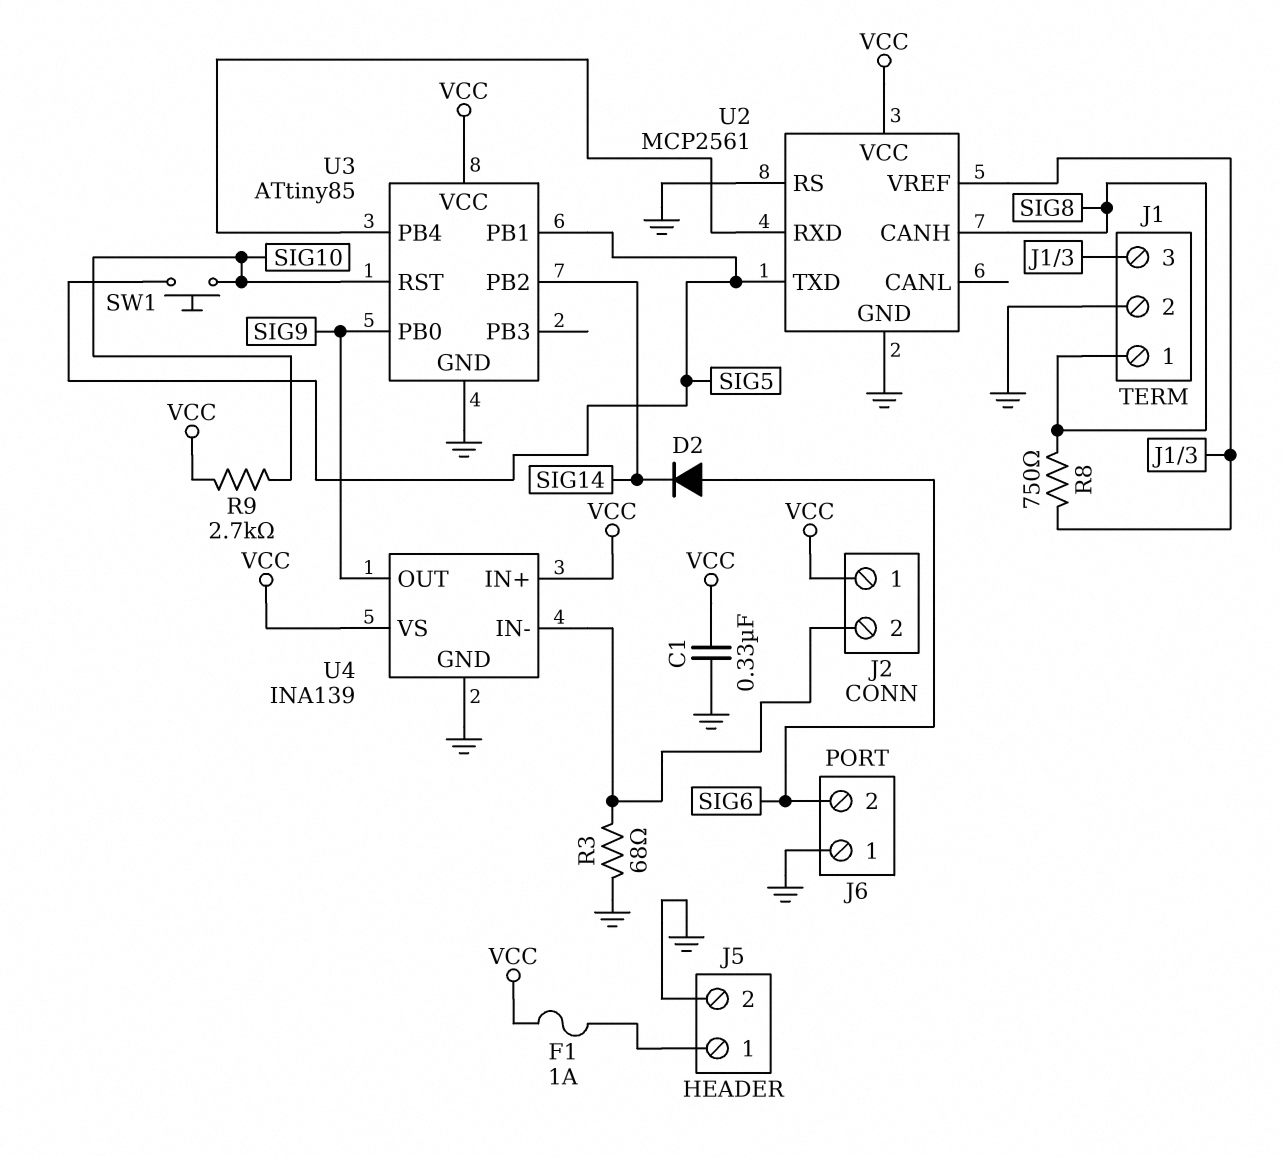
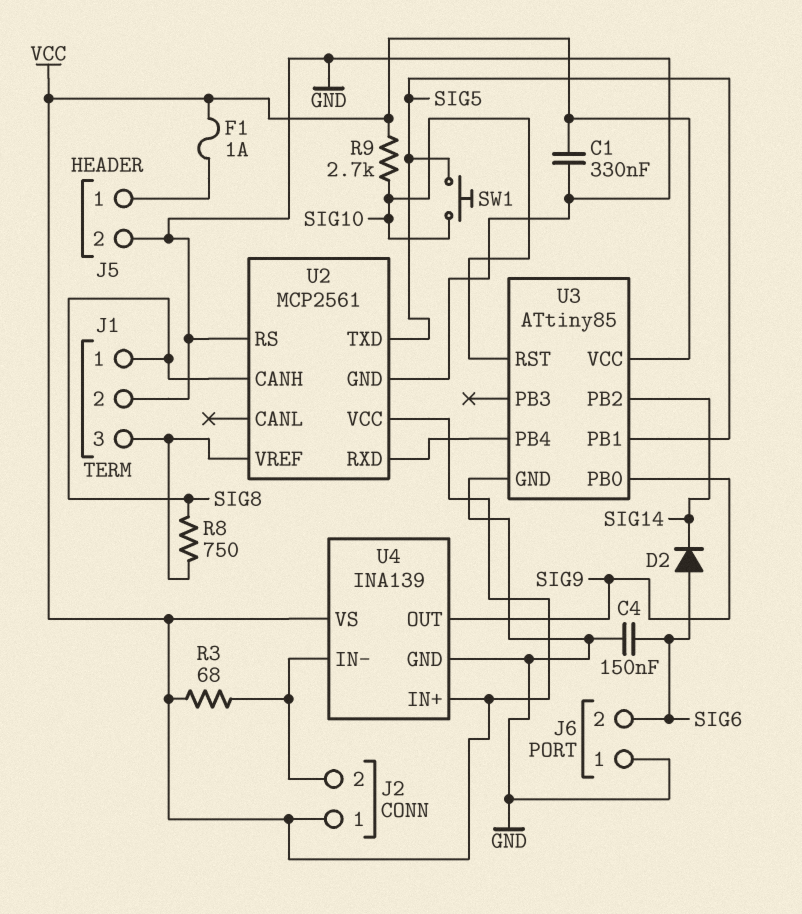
C4: none -> 150nF (GND, SIG6)
R3: 68 (GND, J2/2) -> 68 (J2/2, VCC)

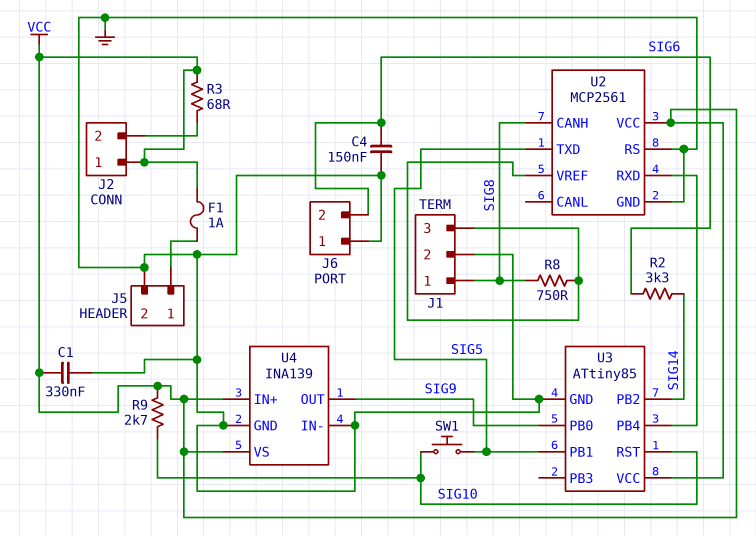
D2: diode (A SIG6, K SIG14) -> none
R2: none -> 3.3k (SIG6, SIG14)
U4 pin IN-: J2/2 -> GND

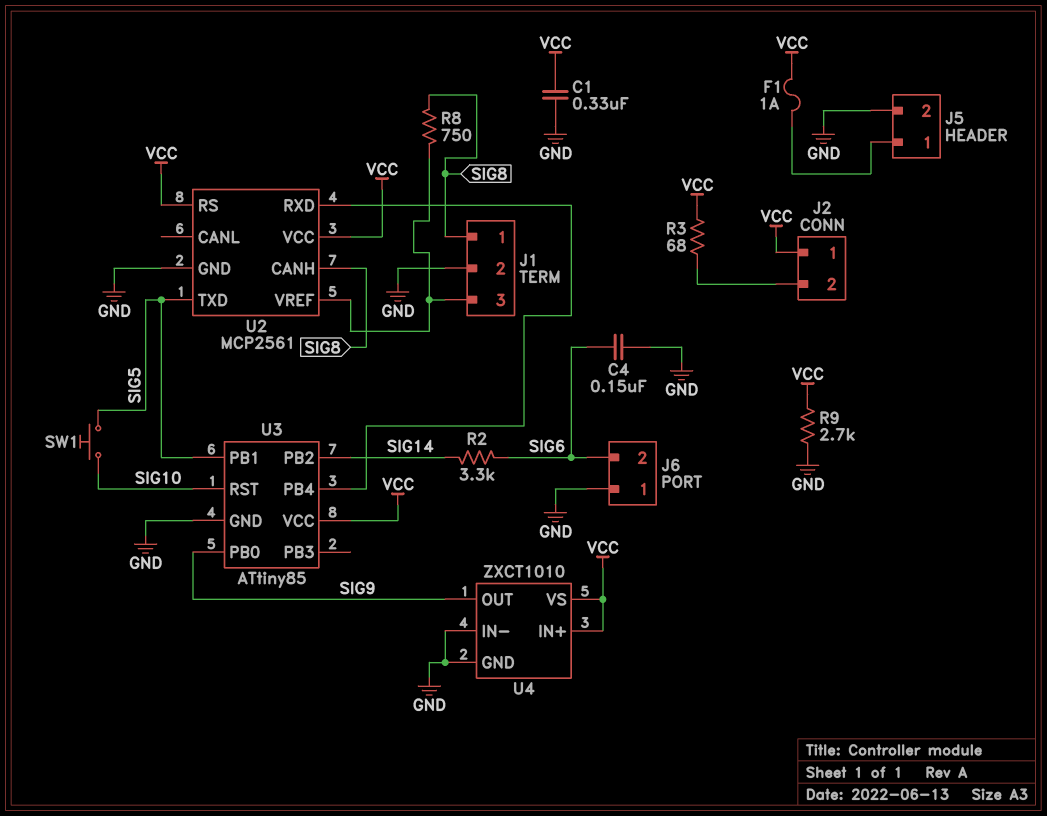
R9: 2.7k (SIG10, VCC) -> 2.7k (GND, VCC)
U2 pin RS: GND -> VCC
U4: INA139 -> ZXCT1010

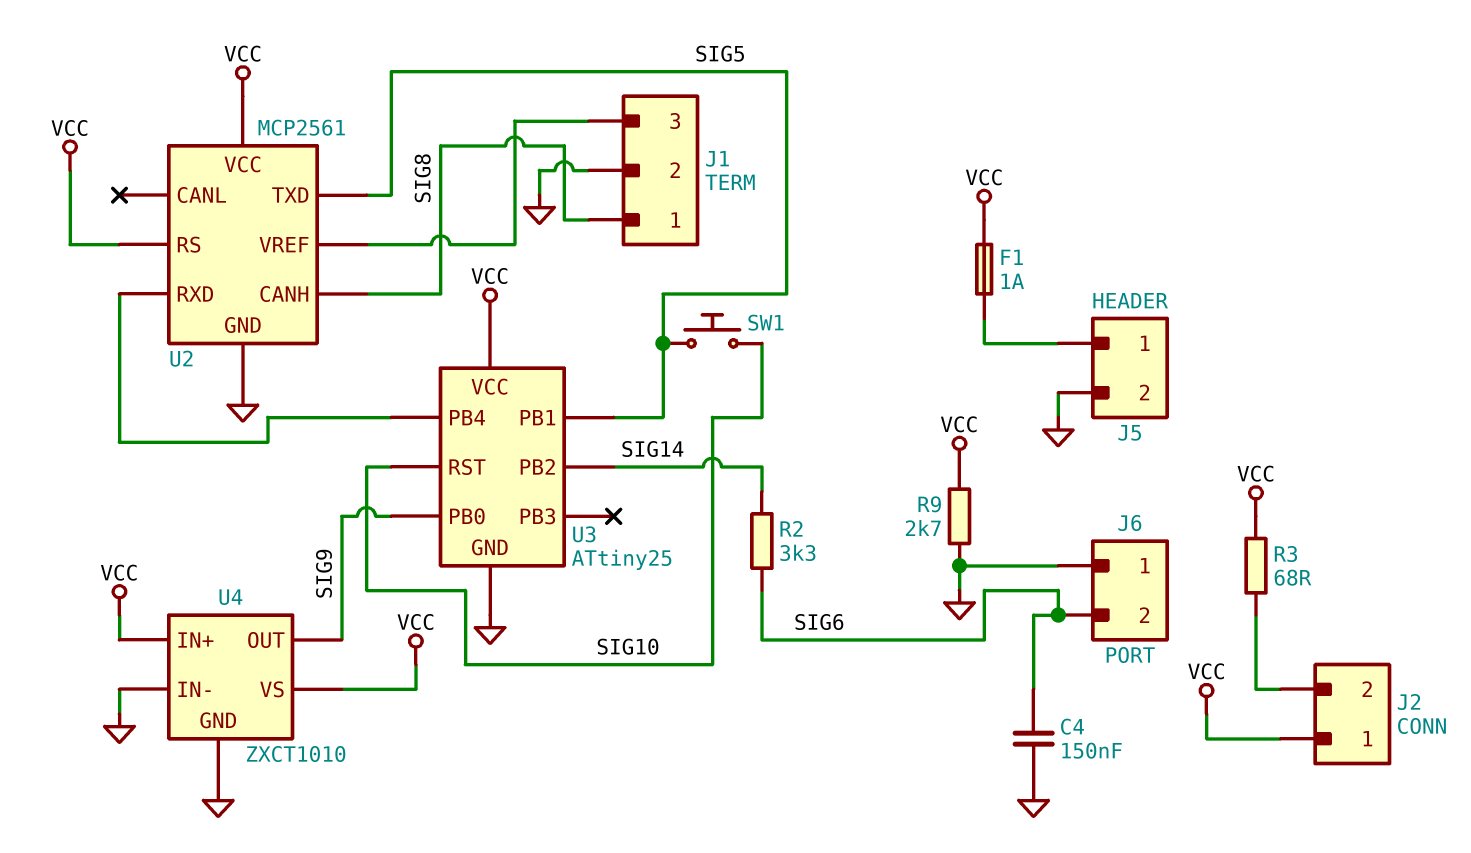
C1: 330nF (GND, VCC) -> none
R8: 750 (J1/3, SIG8) -> none
U3: ATtiny85 -> ATtiny25

